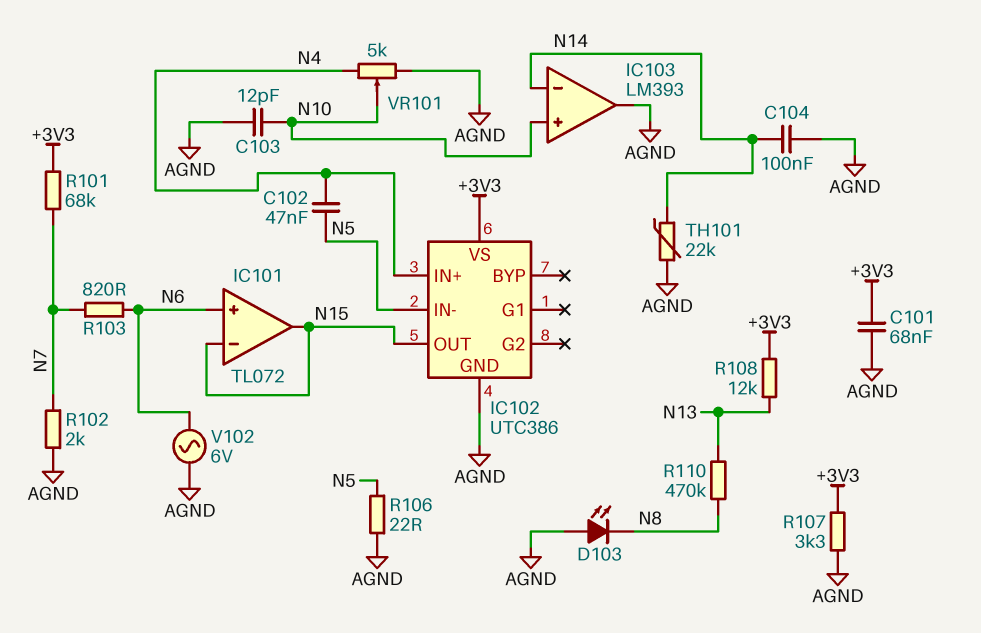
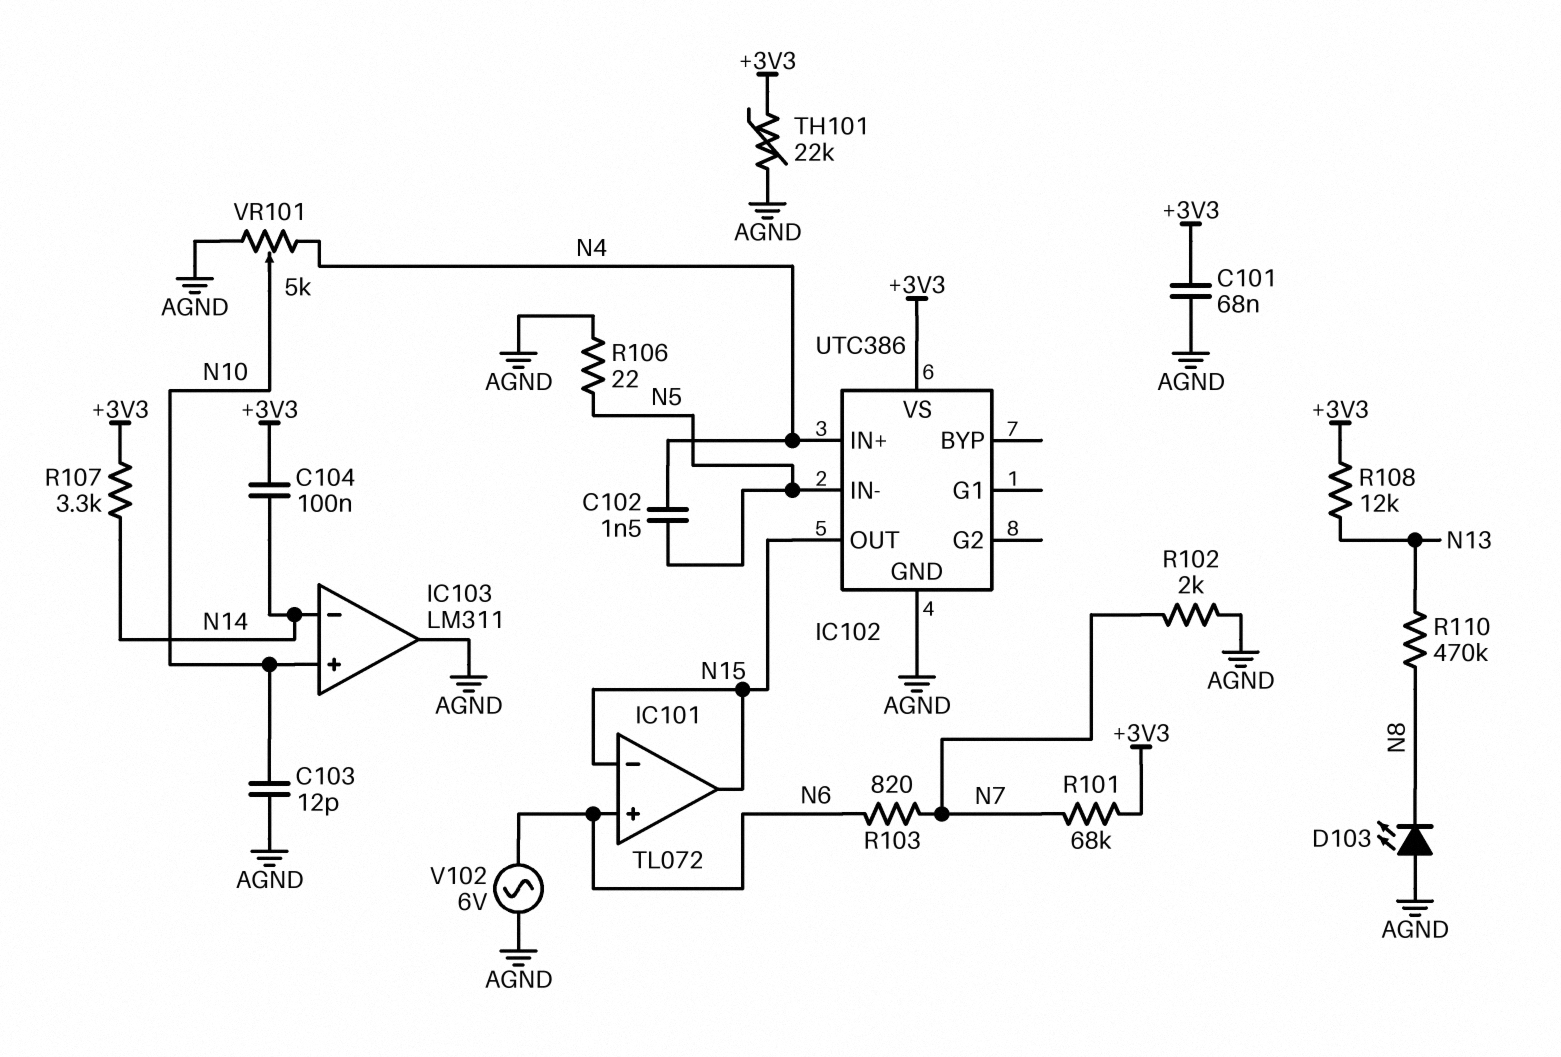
C102: 47nF (N4, N5) -> 1.5nF (N4, N5)
C104: 100nF (AGND, N14) -> 100nF (+3V3, N14)
IC103: LM393 -> LM311
R107: 3.3k (+3V3, AGND) -> 3.3k (+3V3, N14)
TH101: 22k (AGND, N14) -> 22k (+3V3, AGND)

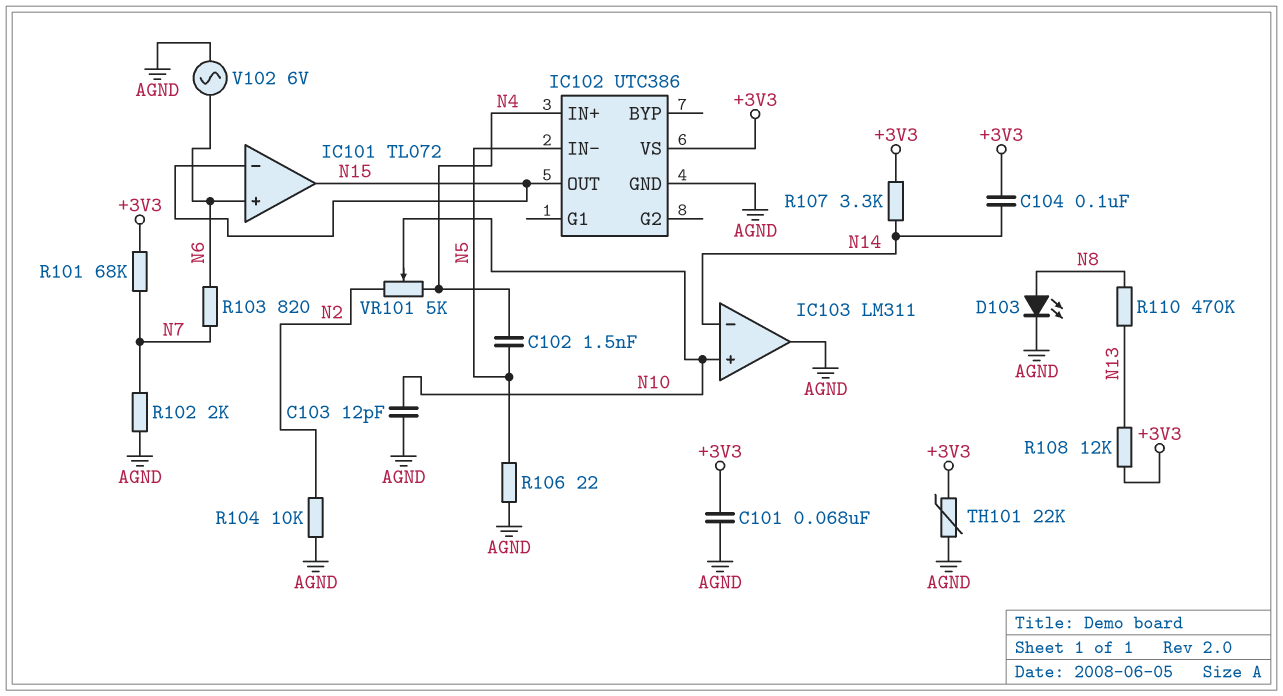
D103: LED (A AGND, K N8) -> LED (A N8, K AGND)
R104: none -> 10k (AGND, N2)
VR101: 5k (AGND, N4, wiper N10) -> 5k (N2, N4, wiper N10)

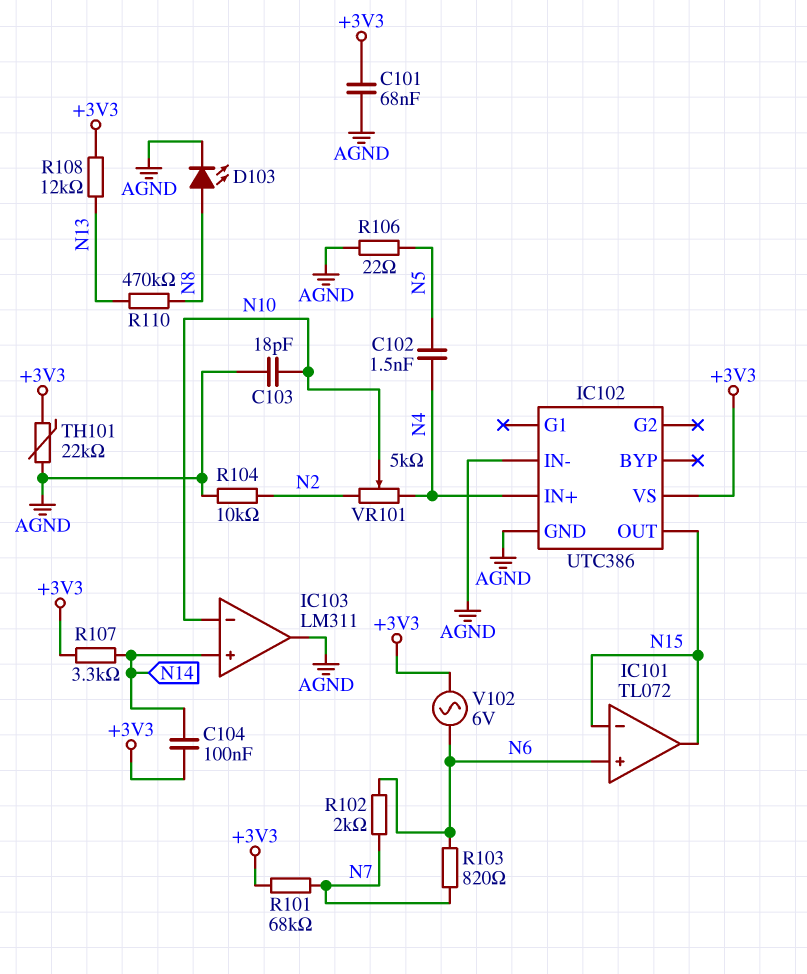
C103: 12pF (AGND, N10) -> 18pF (AGND, N10)
IC102 pin IN-: N5 -> AGND
IC103 pin in+: N10 -> N14
IC103 pin in-: N14 -> N10
R102: 2k (AGND, N7) -> 2k (N6, N7)
V102: AC 6V (AGND, N6) -> AC 6V (+3V3, N6)

